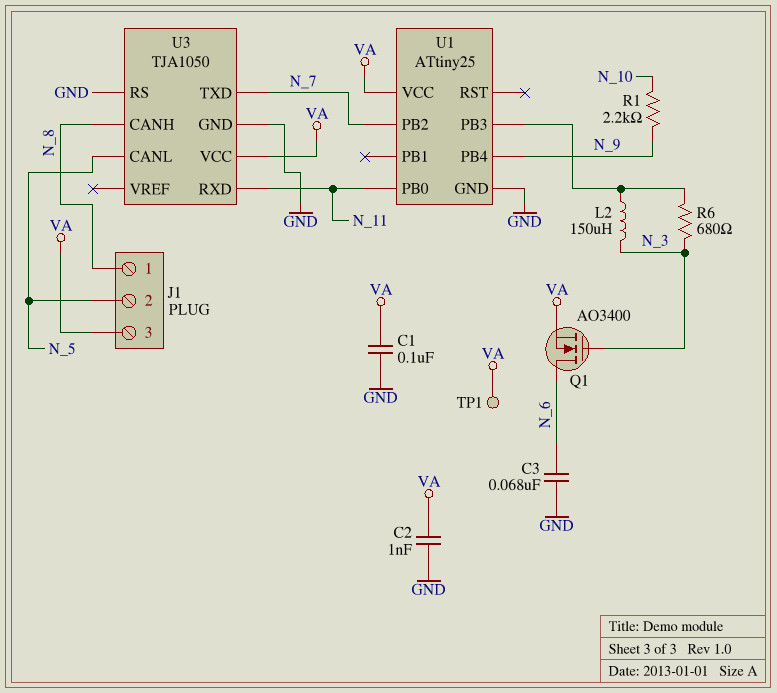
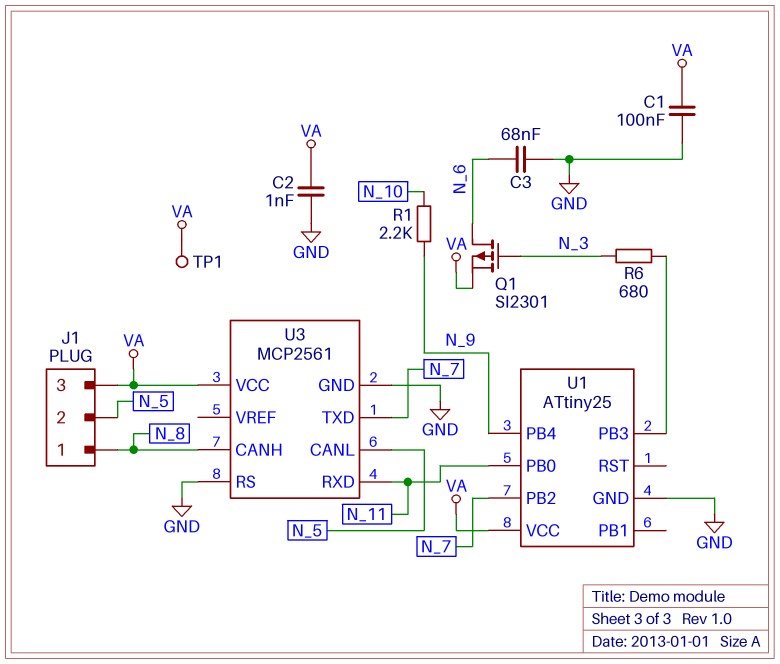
L2: 150uH (N_3, U1/PB3) -> none
Q1: NMOS AO3400 (G N_3, D N_6, S VA) -> PMOS SI2301 (G N_3, D N_6, S VA)
U3: TJA1050 -> MCP2561

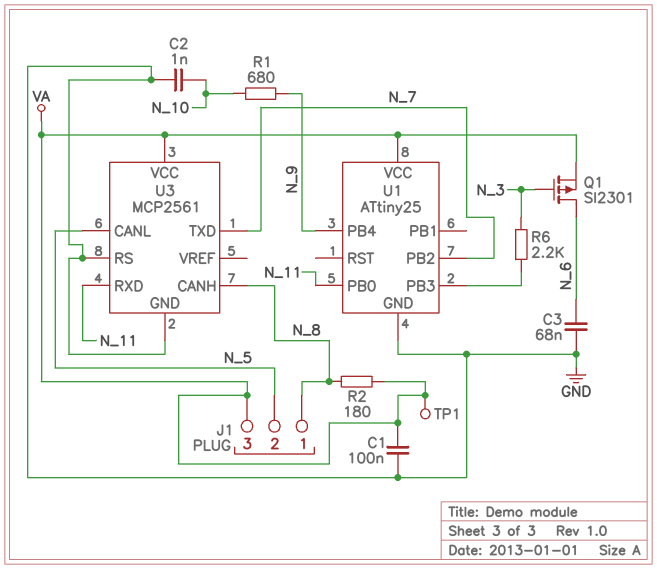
C2: 1nF (GND, VA) -> 1nF (GND, N_10)
R1: 2.2k (N_9, N_10) -> 680 (N_9, N_10)
R2: none -> 180 (N_8, VA)
R6: 680 (N_3, U1/PB3) -> 2.2k (N_3, U1/PB3)

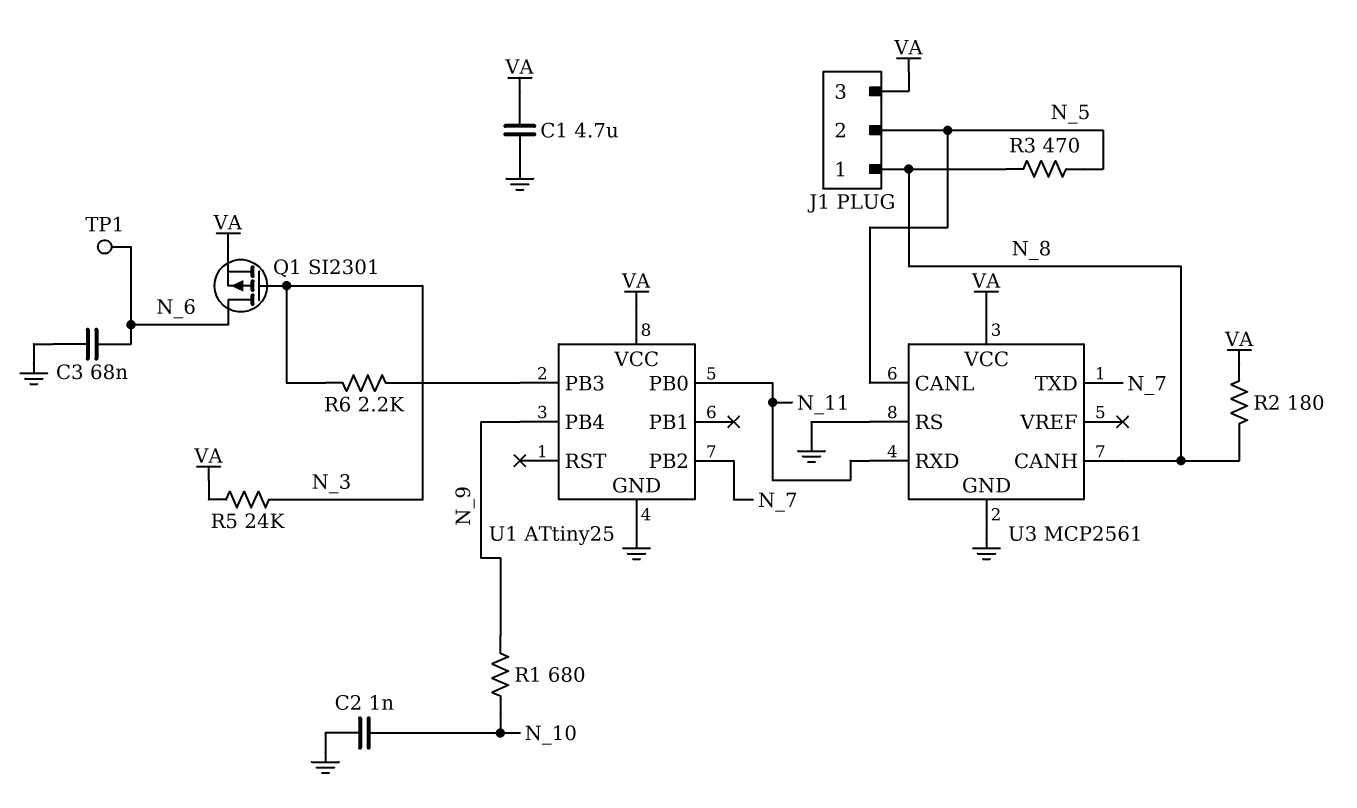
C1: 100nF (GND, VA) -> 4.7uF (GND, VA)
R3: none -> 470 (N_5, N_8)
R5: none -> 24k (N_3, VA)
TP1: test point (VA) -> test point (N_6)

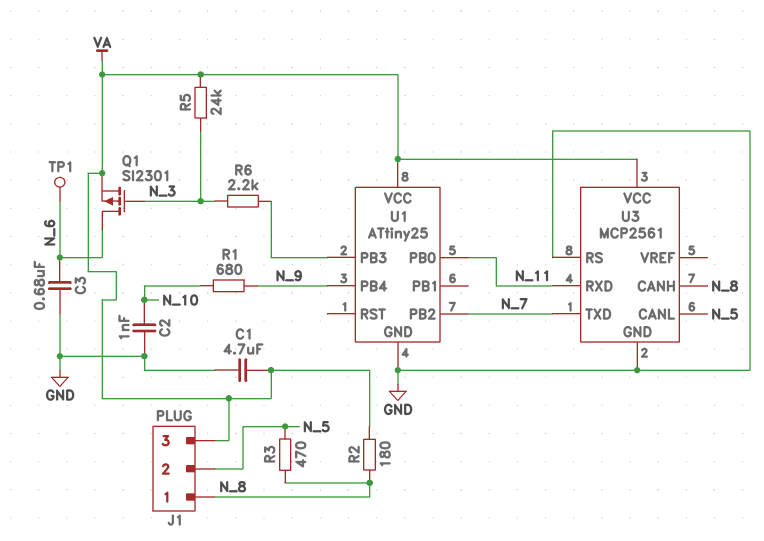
C3: 68nF (GND, N_6) -> 680nF (GND, N_6)

